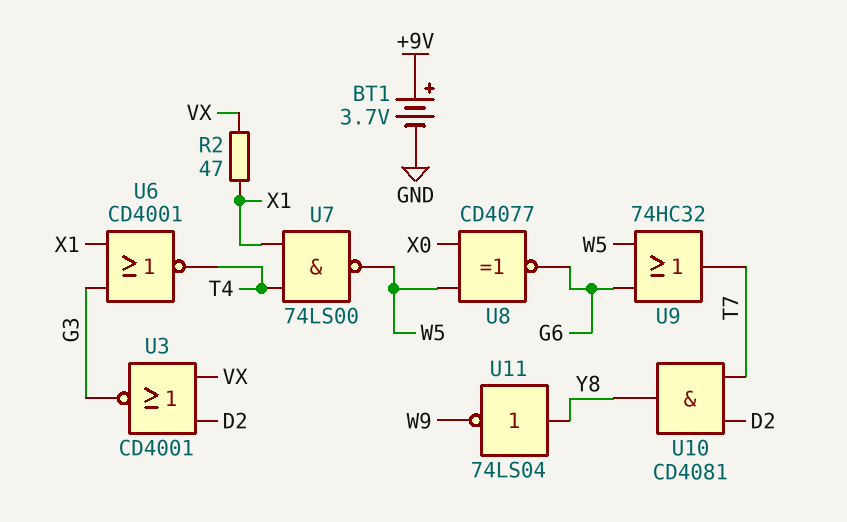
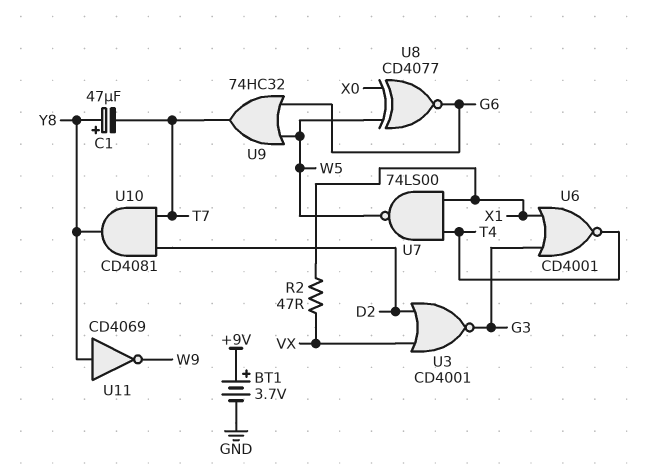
C1: none -> 47uF (plus Y8, minus T7)
U11: NOT 74LS04 (in Y8, out W9) -> NOT CD4069 (in Y8, out W9)

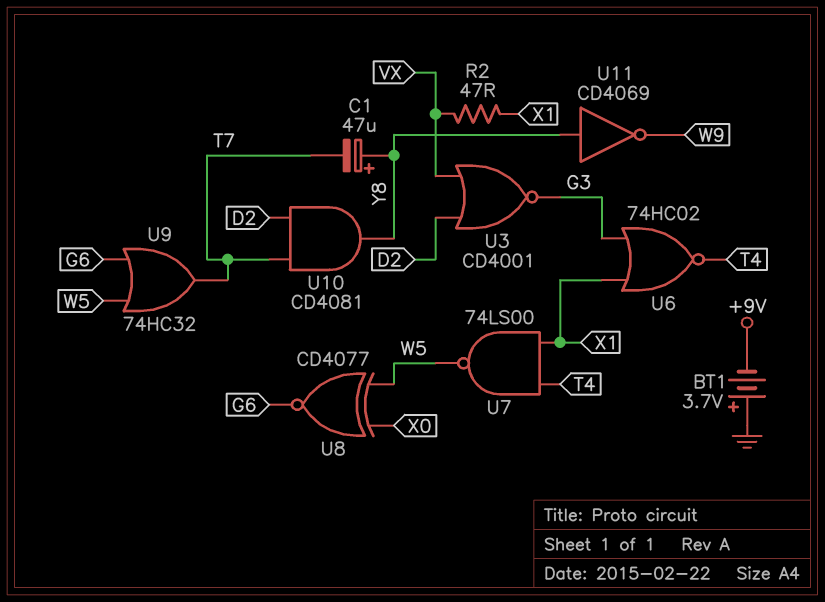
BT1: 3.7V (plus +9V, minus GND) -> 3.7V (plus GND, minus +9V)
U6: NOR CD4001 (in G3, in X1, out T4) -> NOR 74HC02 (in G3, in X1, out T4)

